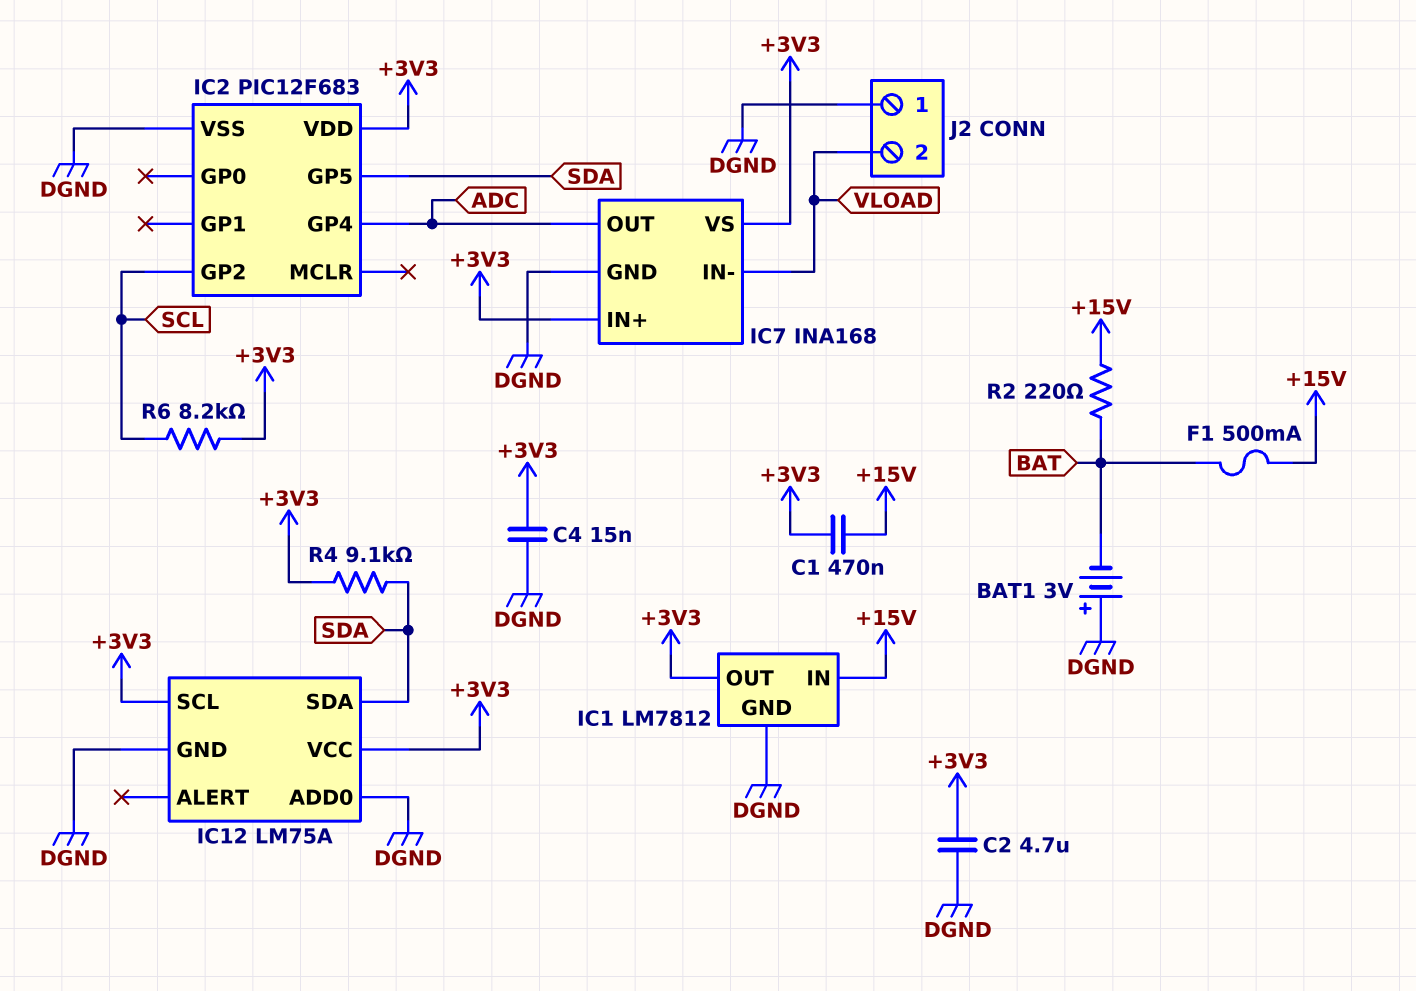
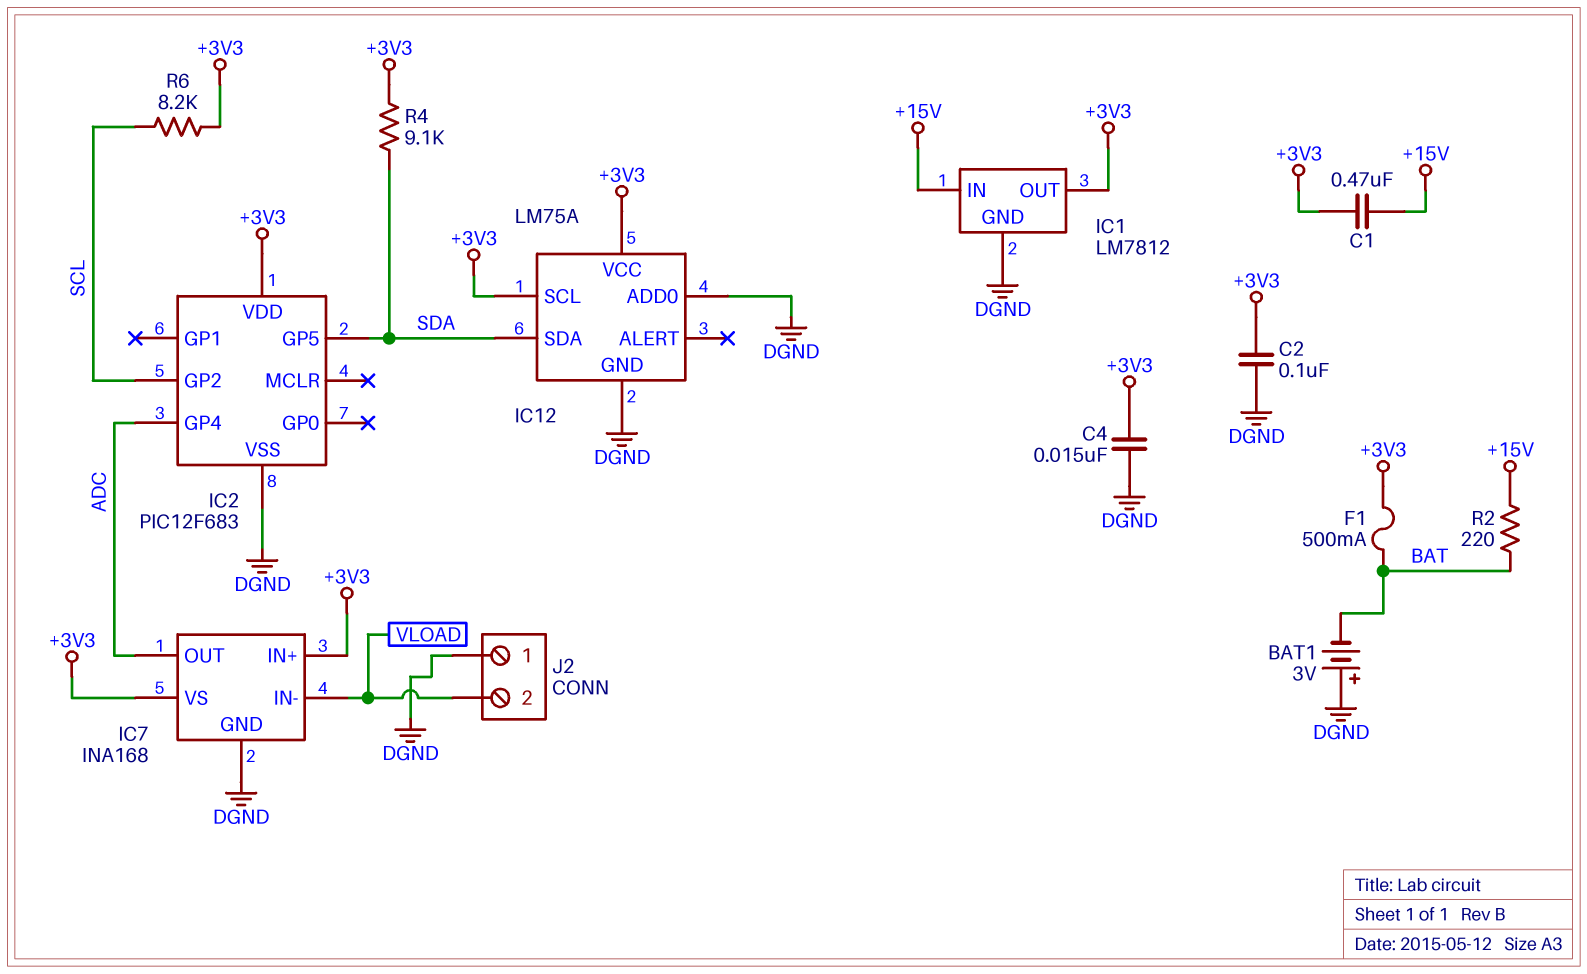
C2: 4.7uF (+3V3, DGND) -> 100nF (+3V3, DGND)
F1: 500mA (+15V, BAT) -> 500mA (+3V3, BAT)

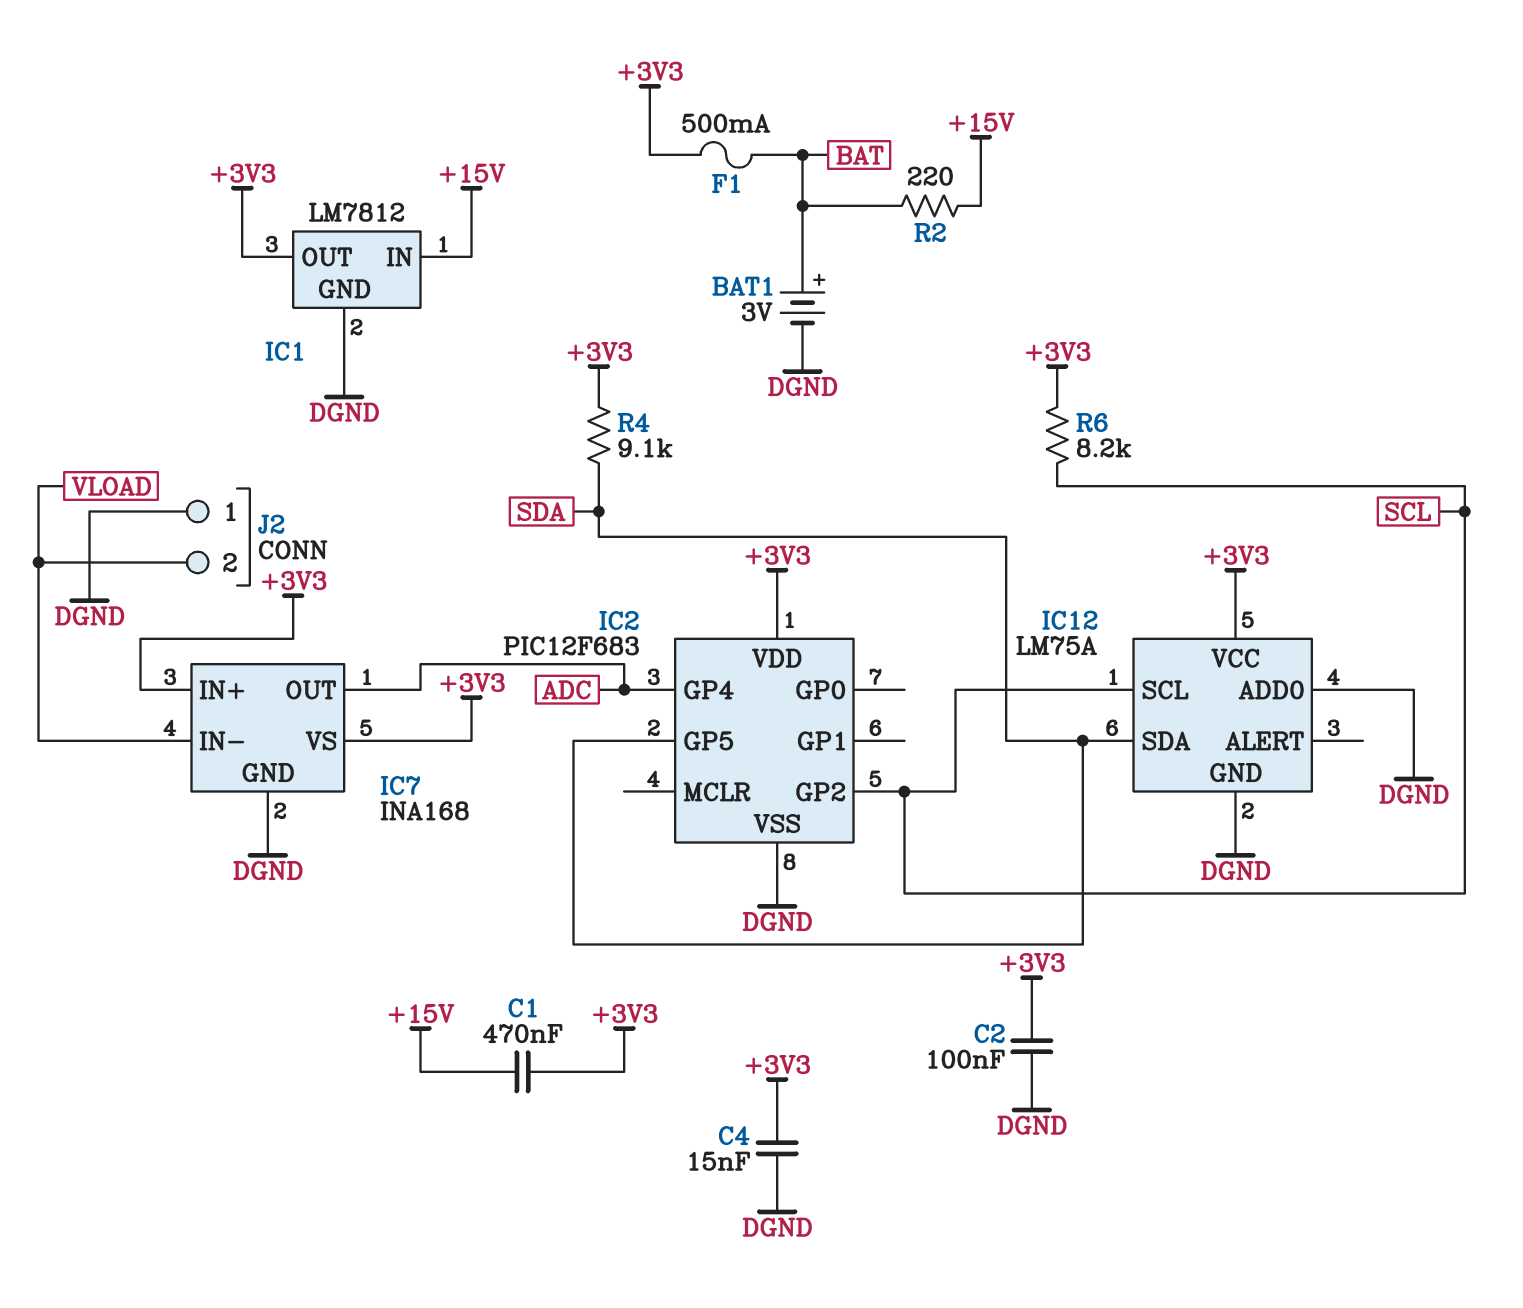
BAT1: 3V (plus DGND, minus BAT) -> 3V (plus BAT, minus DGND)
IC12 pin SCL: +3V3 -> SCL

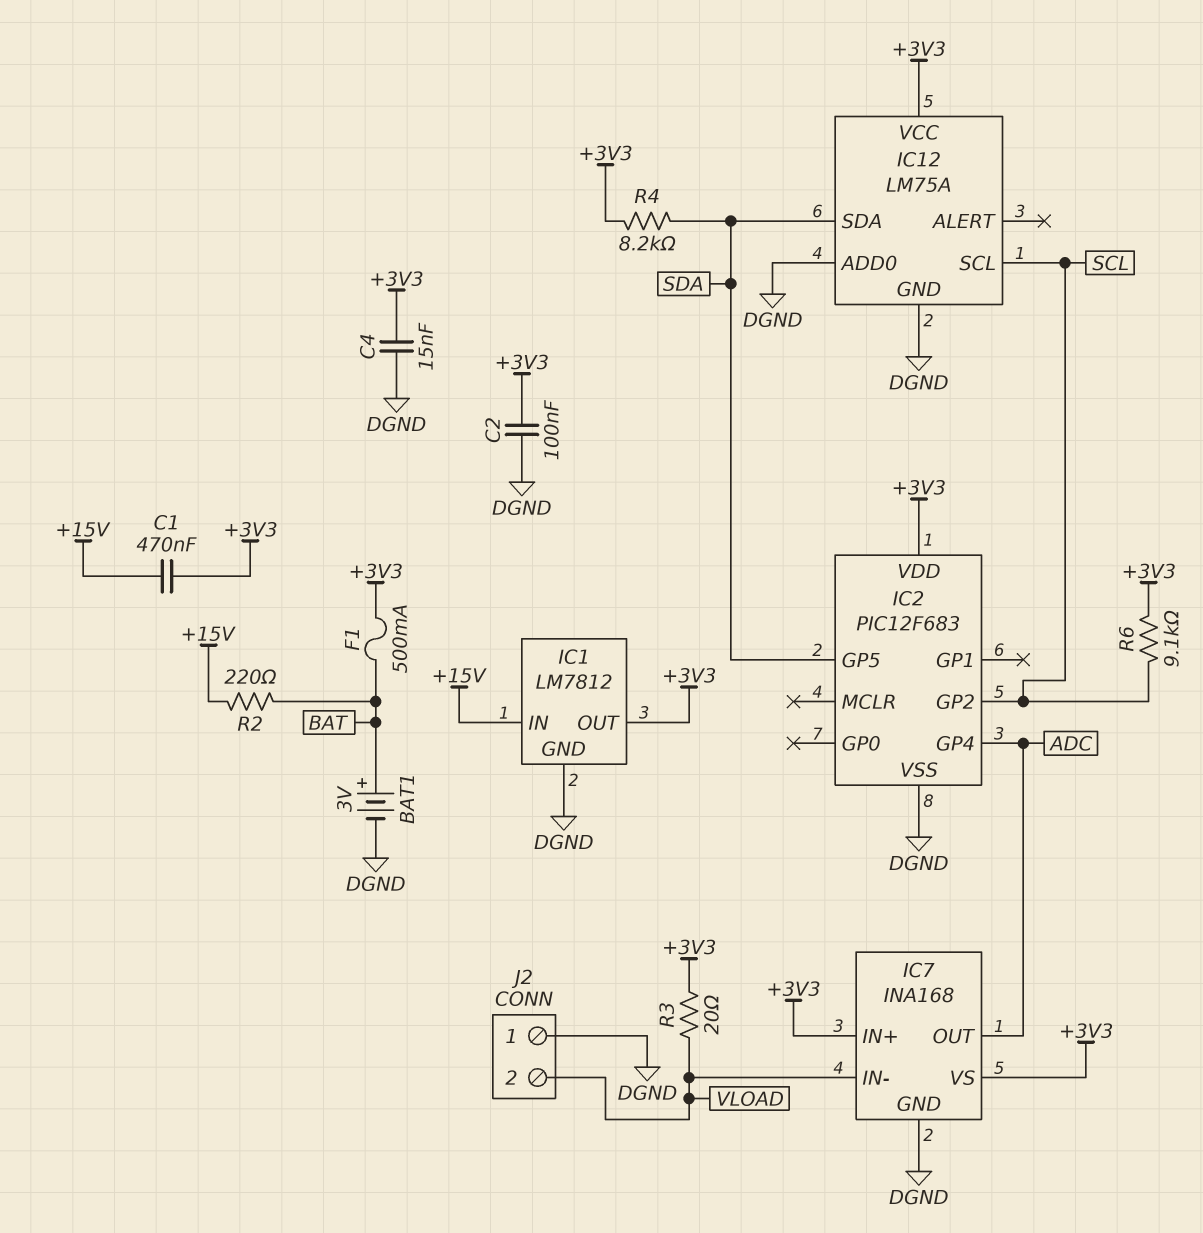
R3: none -> 20 (+3V3, VLOAD)
R4: 9.1k (+3V3, SDA) -> 8.2k (+3V3, SDA)
R6: 8.2k (+3V3, SCL) -> 9.1k (+3V3, SCL)

